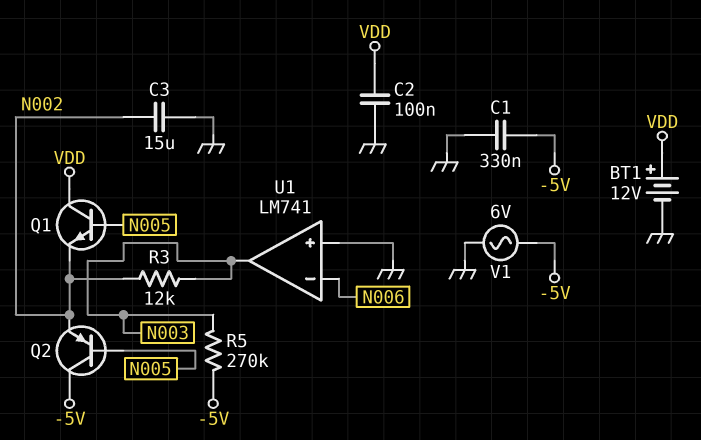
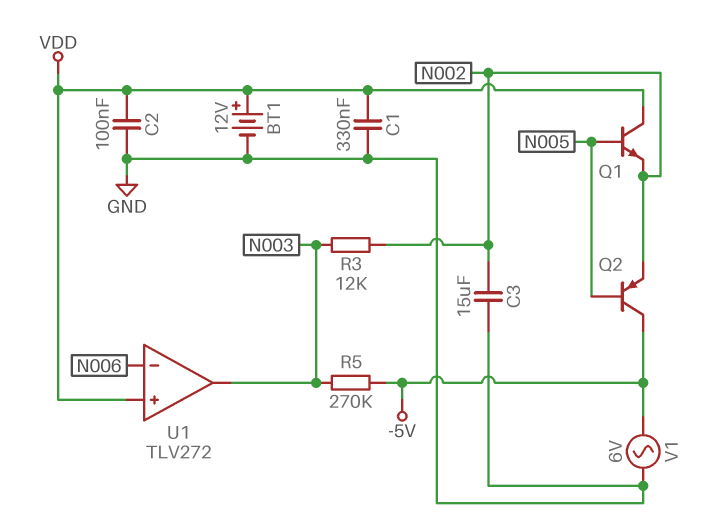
C1: 330nF (-5V, GND) -> 330nF (GND, VDD)
U1: LM741 -> TLV272
U1 pin in+: GND -> VDD

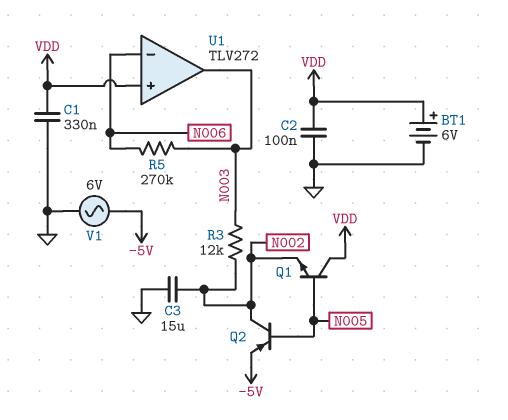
BT1: 12V (plus VDD, minus GND) -> 6V (plus VDD, minus GND)
Q2: PNP (B N005, C -5V, E N002) -> PNP (B N005, C N002, E -5V)
R5: 270k (-5V, N003) -> 270k (N003, N006)

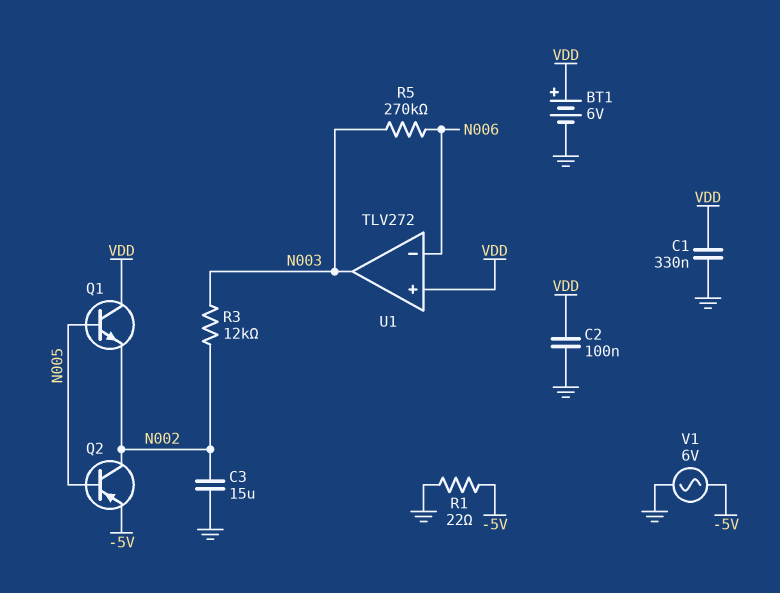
R1: none -> 22 (-5V, GND)

